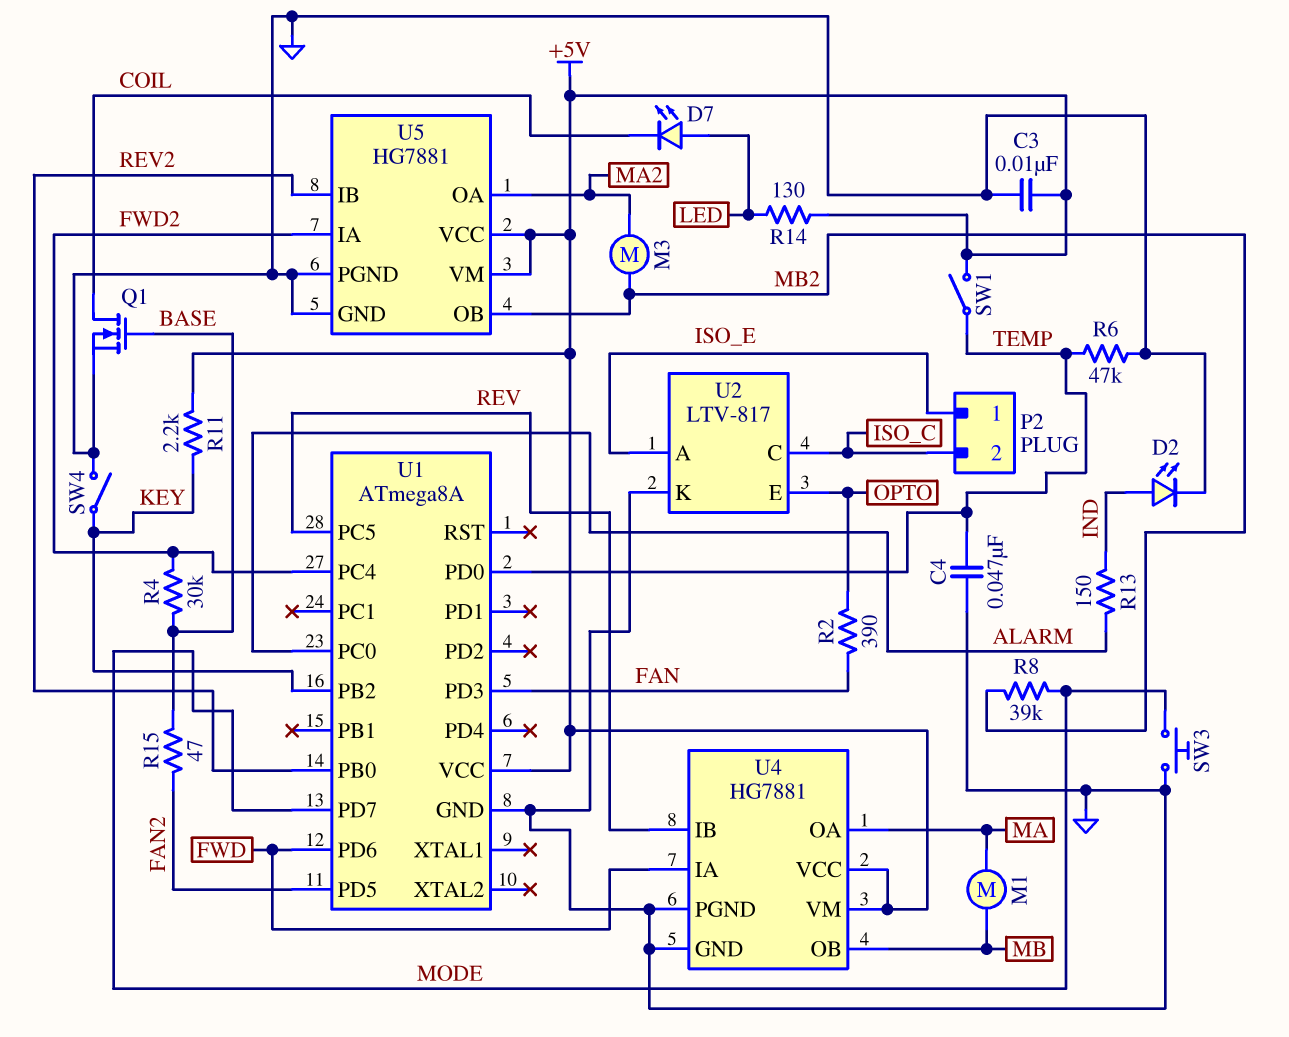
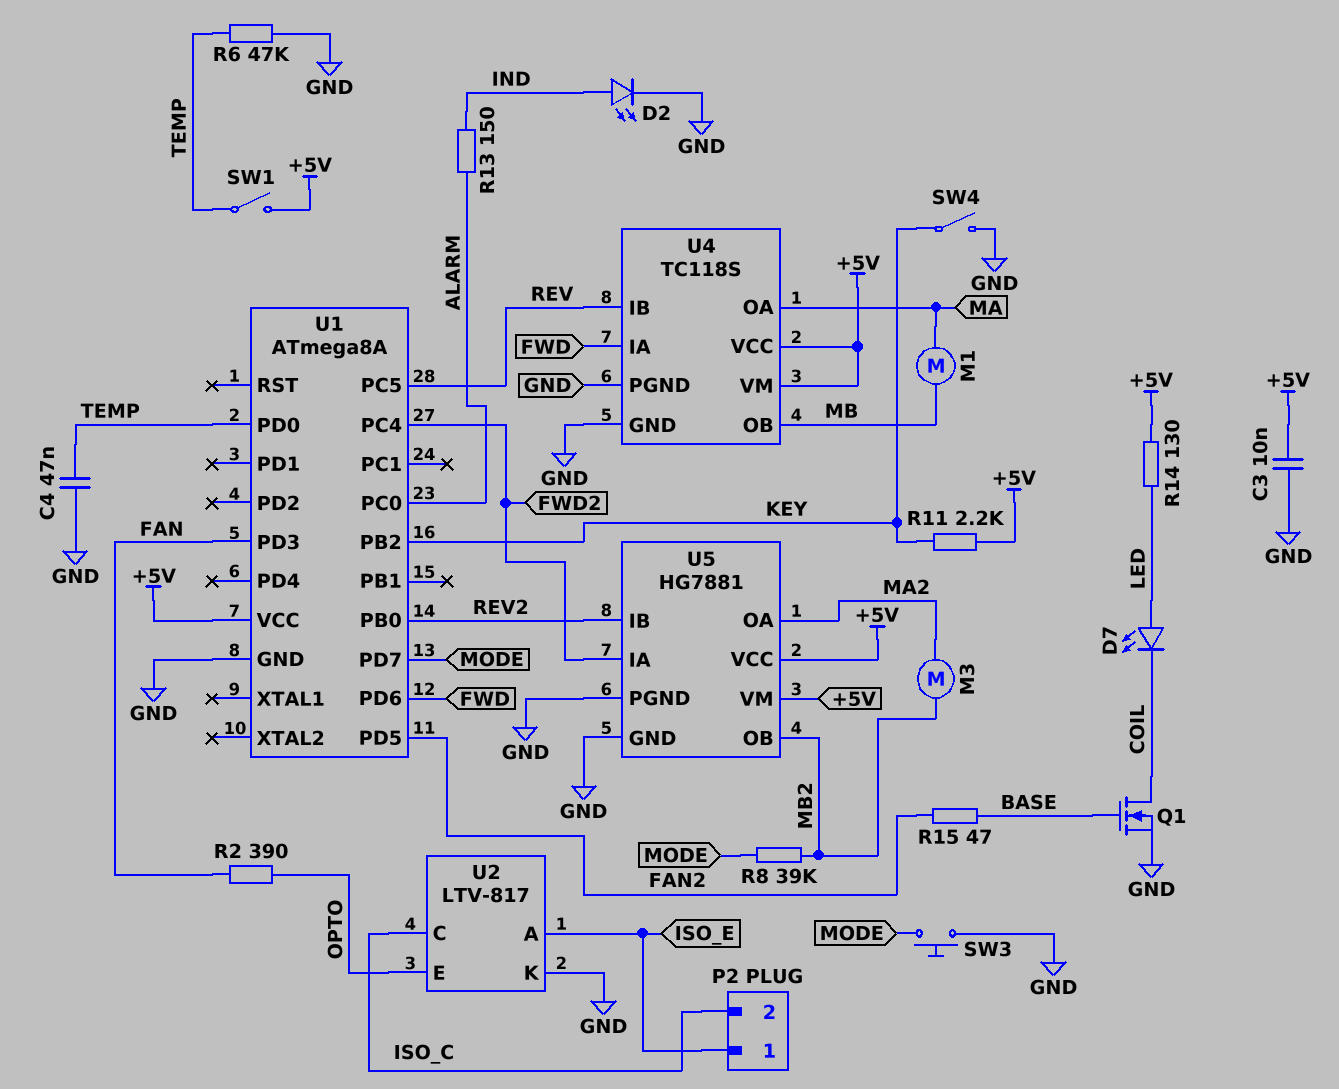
R4: 30k (BASE, FWD2) -> none
U4: HG7881 -> TC118S

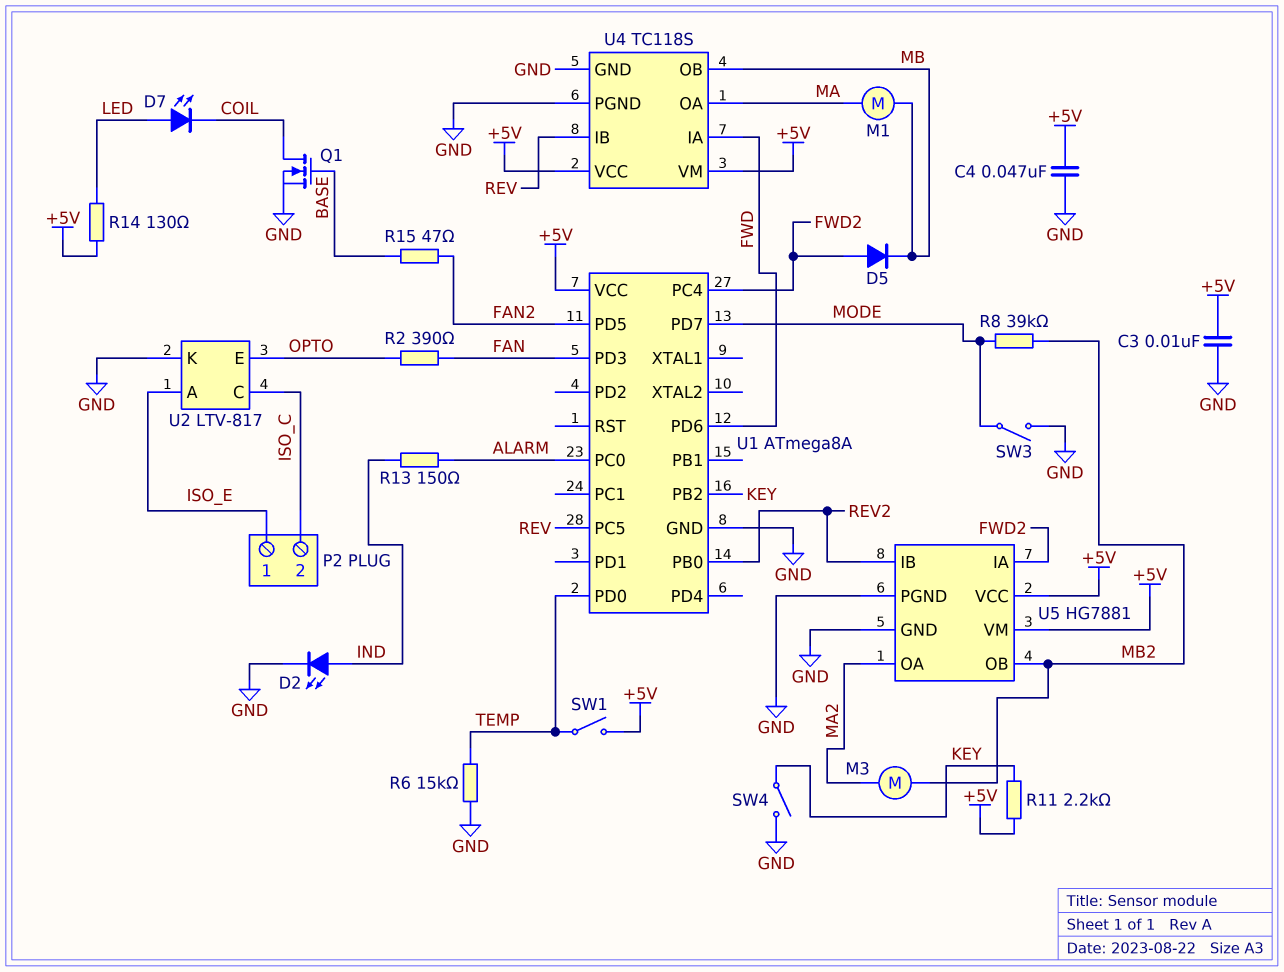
C4: 47nF (GND, TEMP) -> 47nF (+5V, GND)
D5: none -> diode (A FWD2, K MB)
R6: 47k (GND, TEMP) -> 15k (GND, TEMP)
SW3: button (GND, MODE) -> switch (GND, MODE)

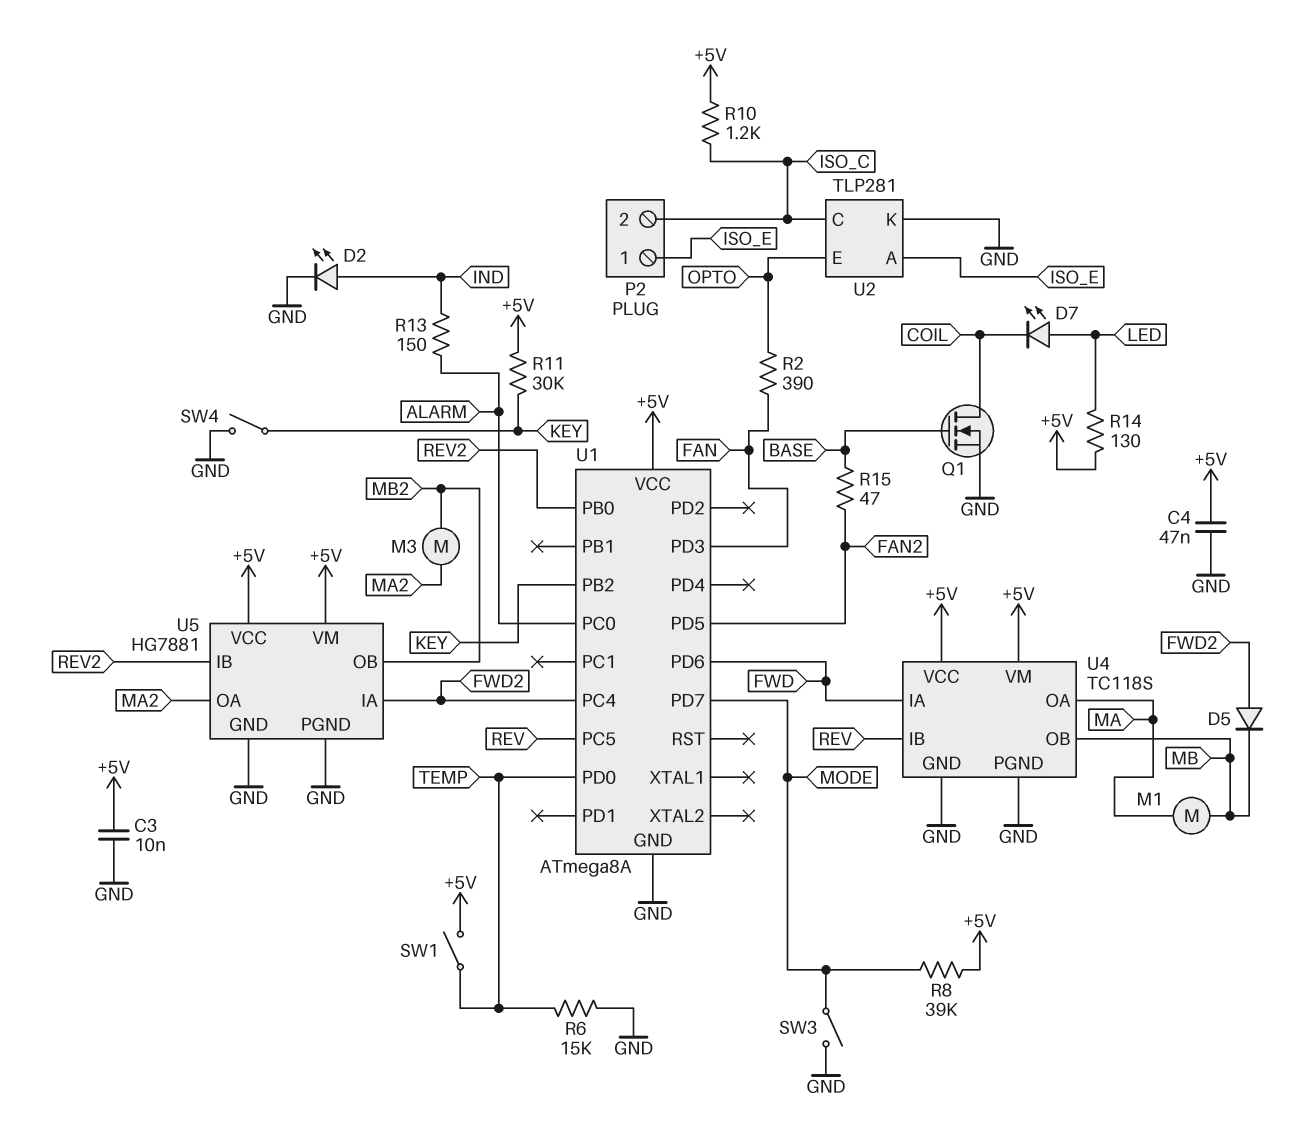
R8: 39k (MB2, MODE) -> 39k (+5V, MODE)
R10: none -> 1.2k (+5V, ISO_C)
R11: 2.2k (+5V, KEY) -> 30k (+5V, KEY)
U2: LTV-817 -> TLP281

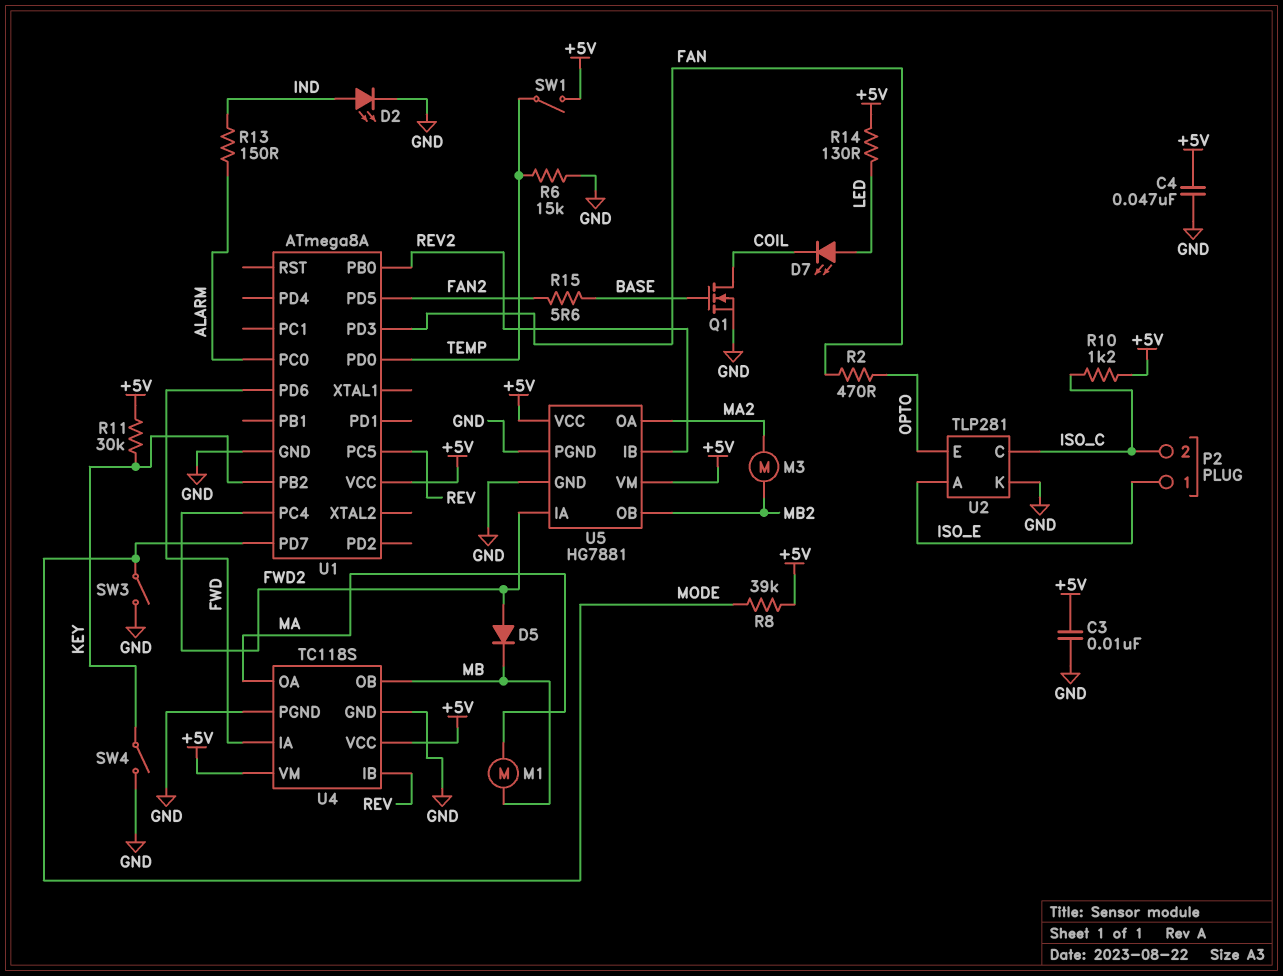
R2: 390 (FAN, OPTO) -> 470 (FAN, OPTO)
R15: 47 (BASE, FAN2) -> 5.6 (BASE, FAN2)

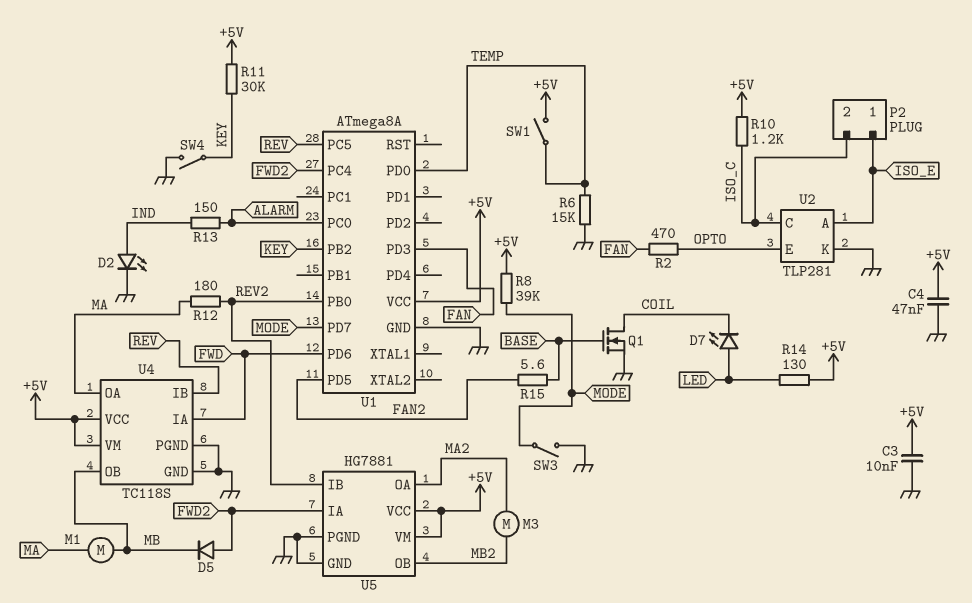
R12: none -> 180 (MA, REV2)

